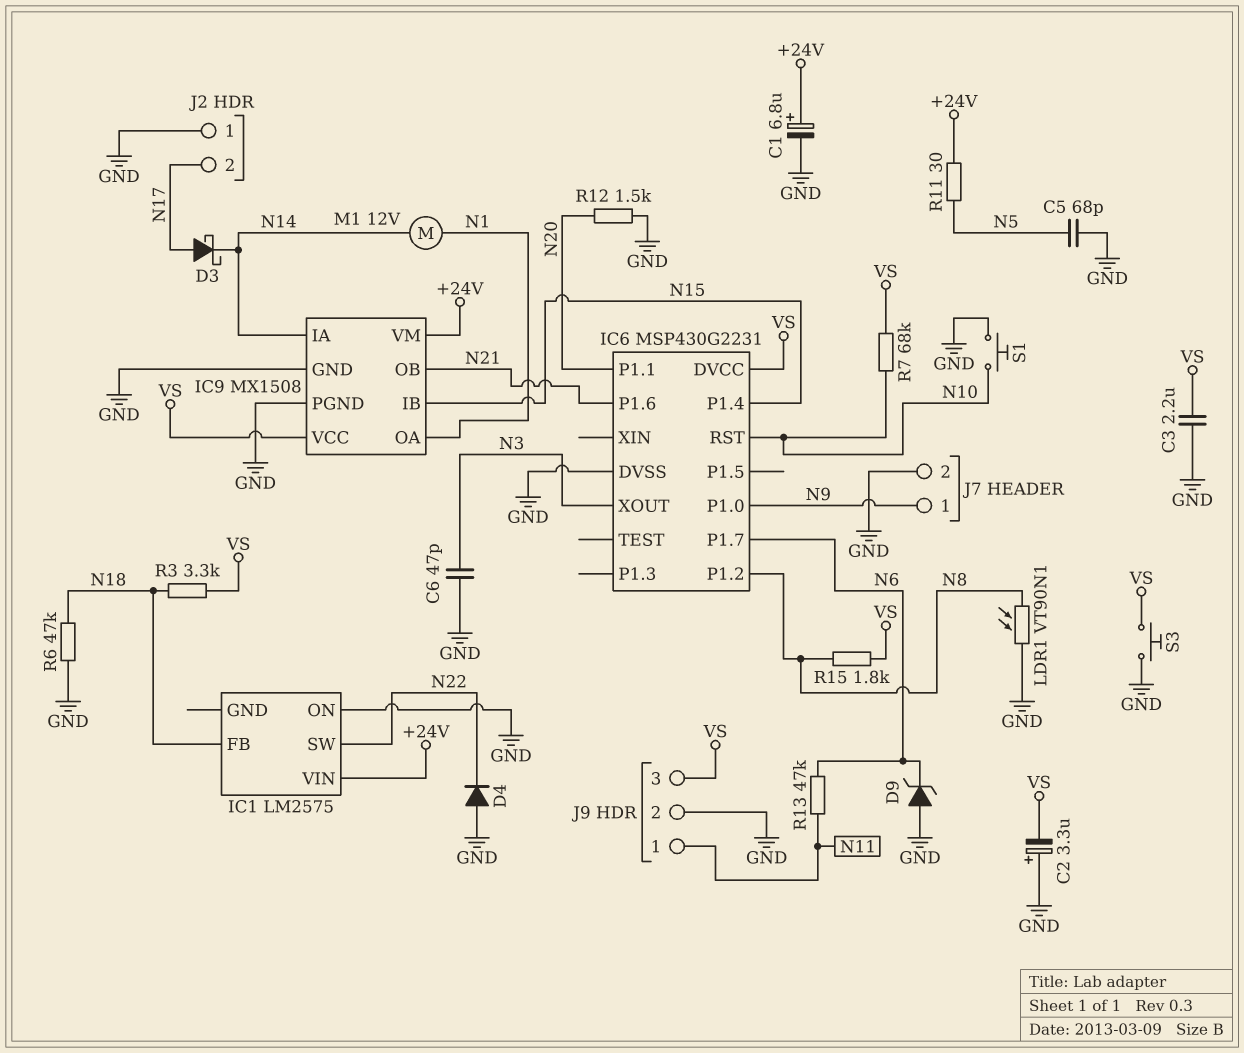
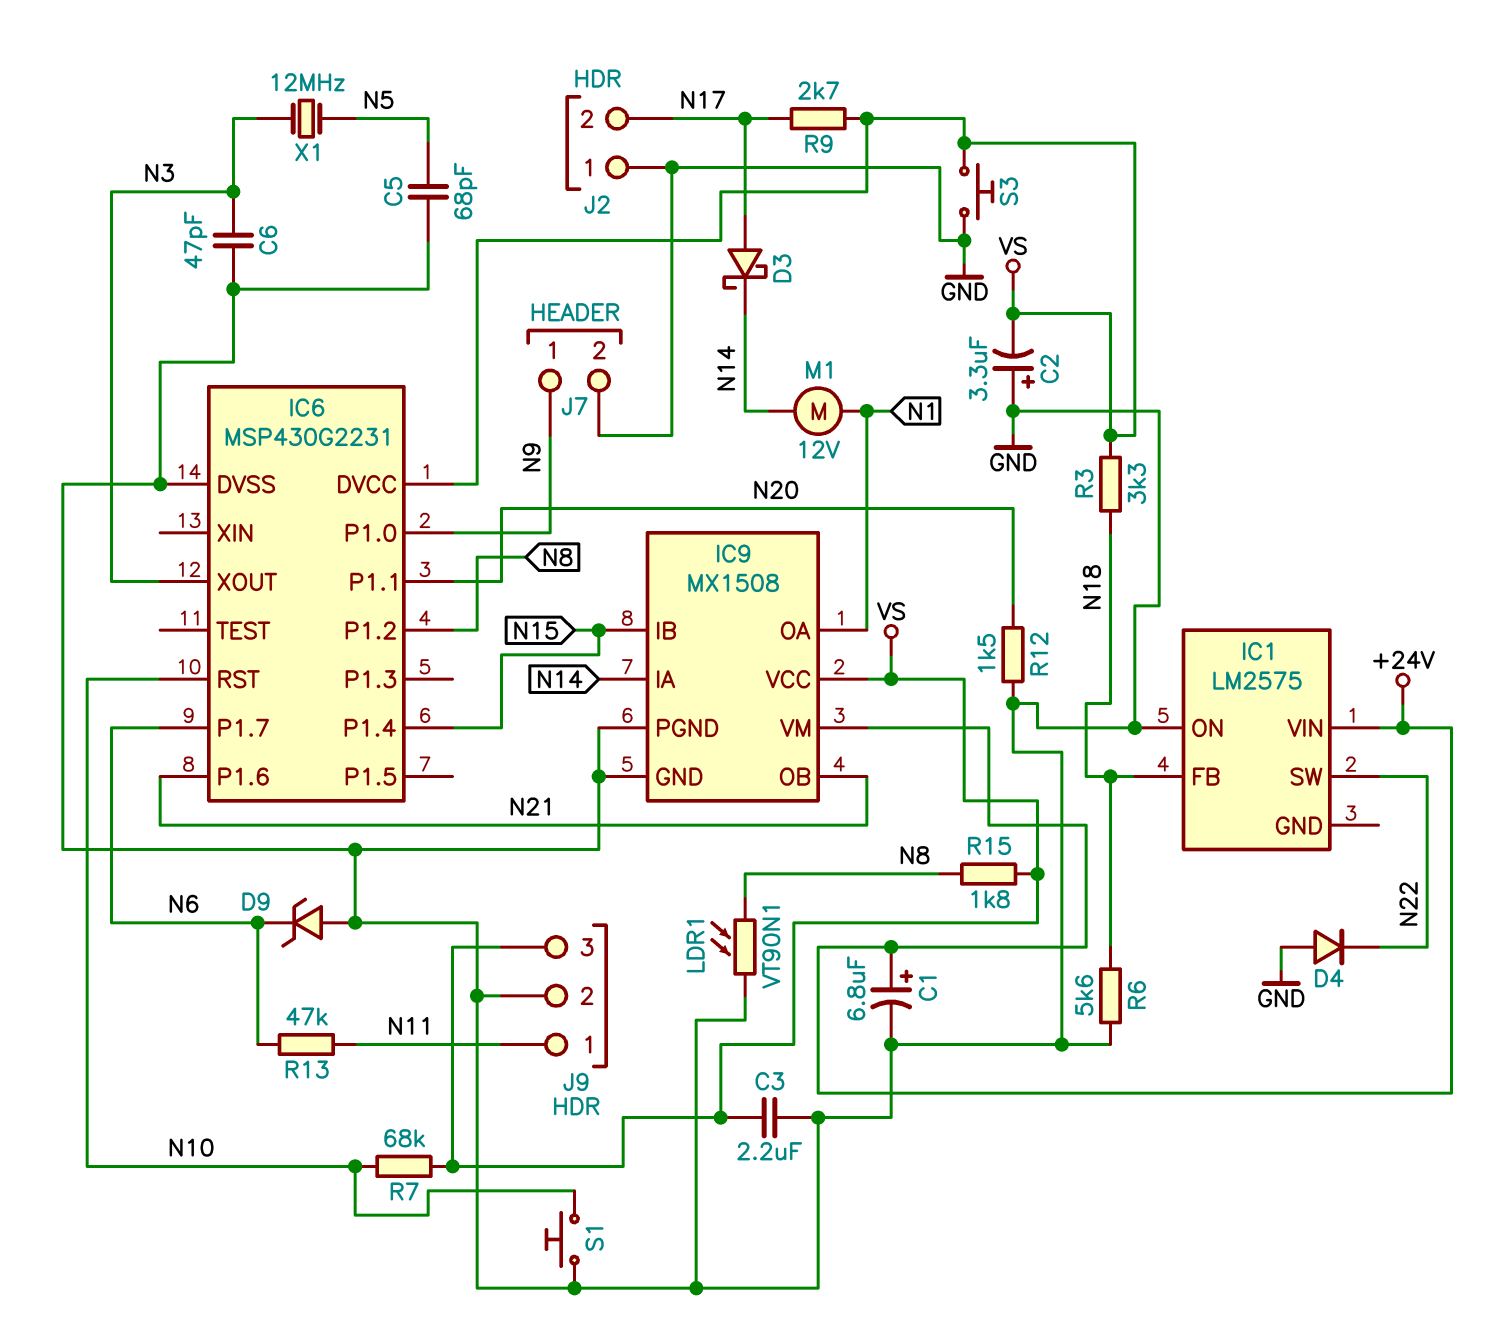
R6: 47k (GND, N18) -> 5.6k (GND, N18)
R9: none -> 2.7k (N17, VS)
R11: 30 (+24V, N5) -> none
X1: none -> 12MHz (N3, N5)

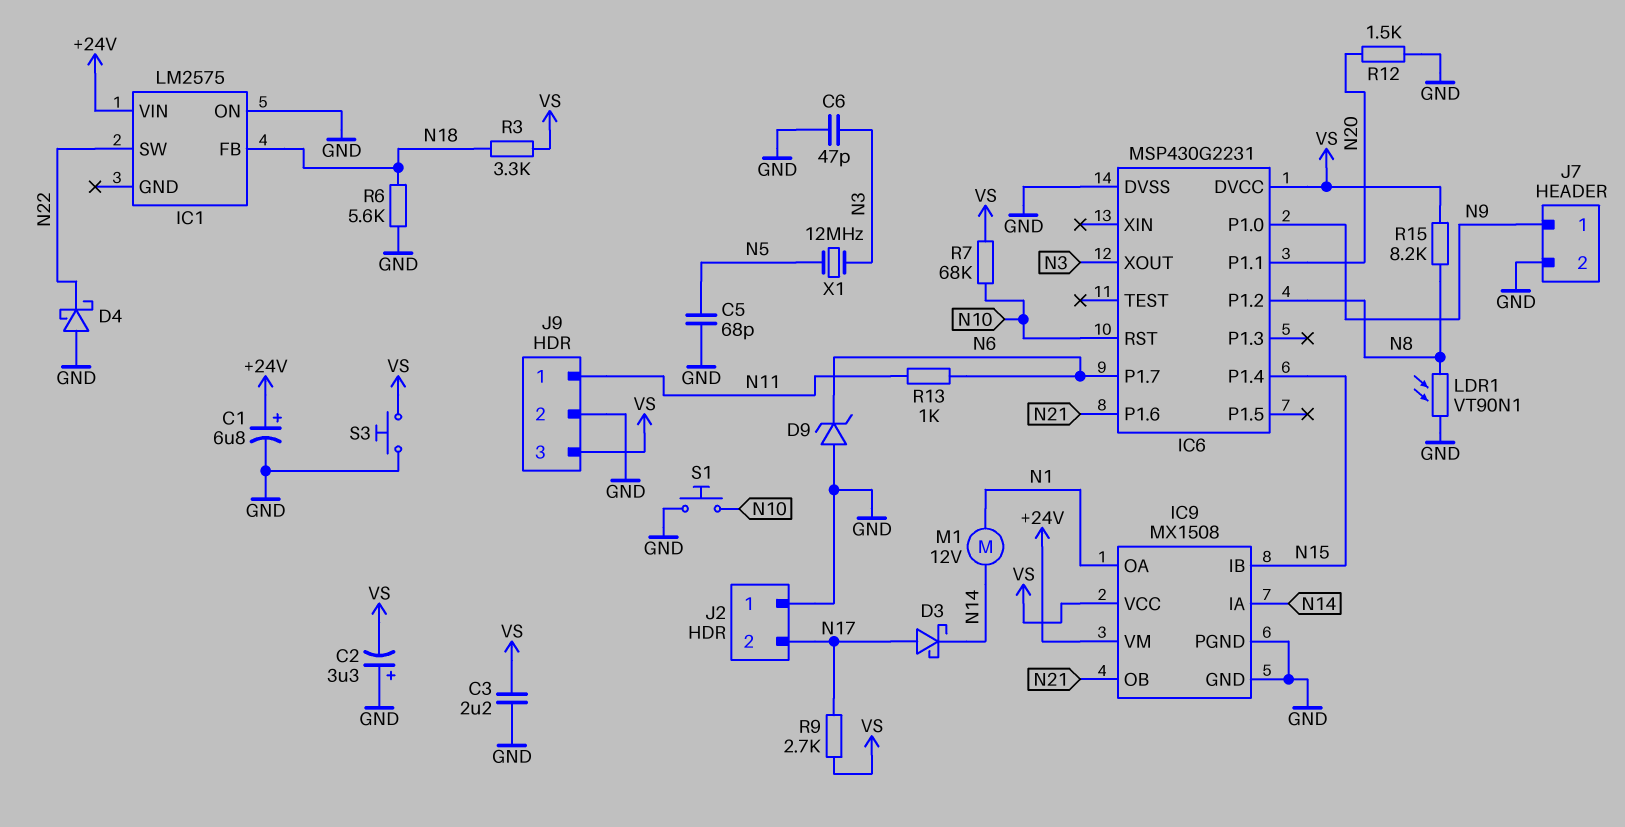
D4: diode (A GND, K N22) -> schottky (A GND, K N22)
R13: 47k (N6, N11) -> 1k (N6, N11)
R15: 1.8k (N8, VS) -> 8.2k (N8, VS)

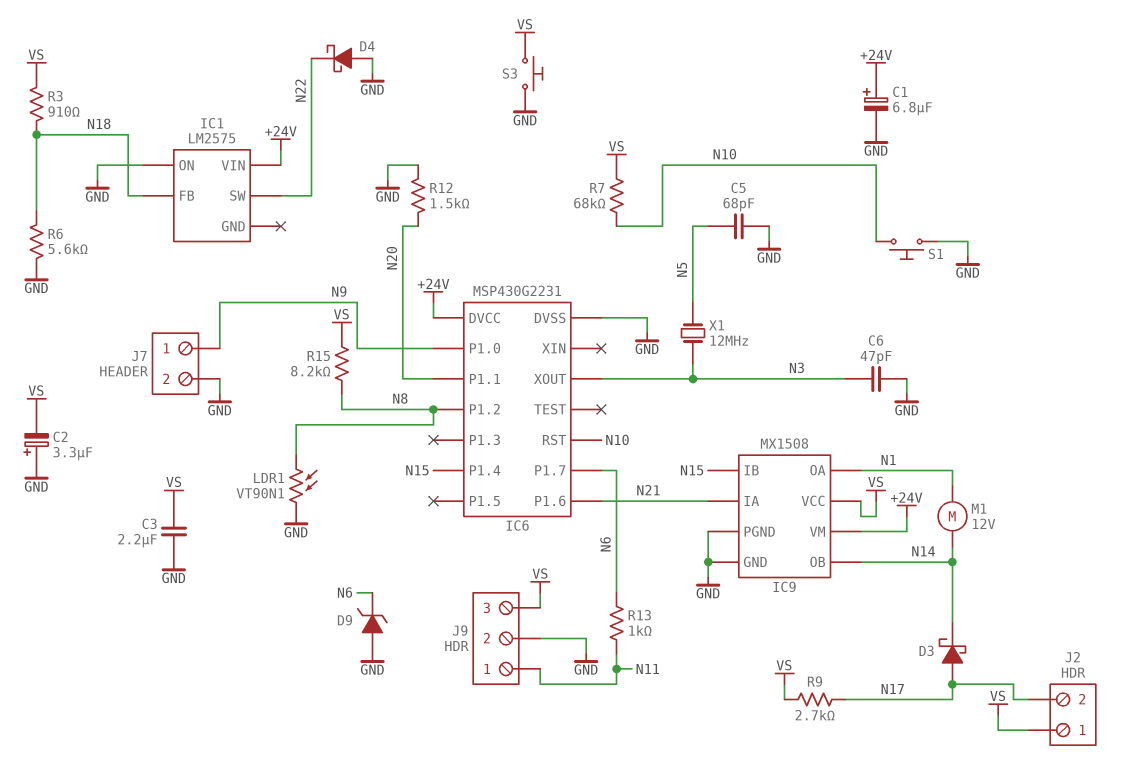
IC6 pin DVCC: VS -> +24V
IC9 pin IA: N14 -> N21
IC9 pin OB: N21 -> N14
J2 pin 1: GND -> VS
R3: 3.3k (N18, VS) -> 910 (N18, VS)

